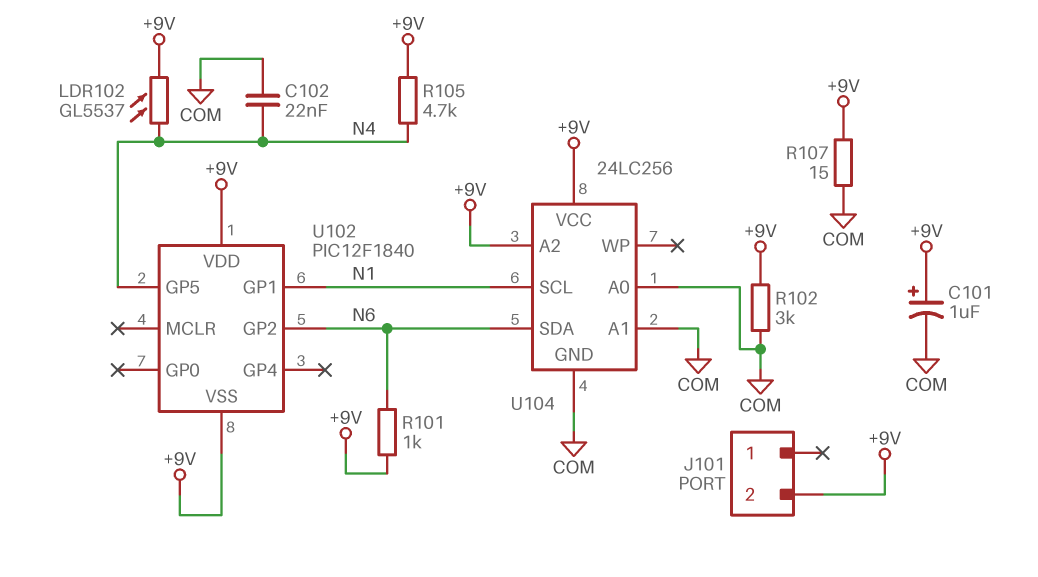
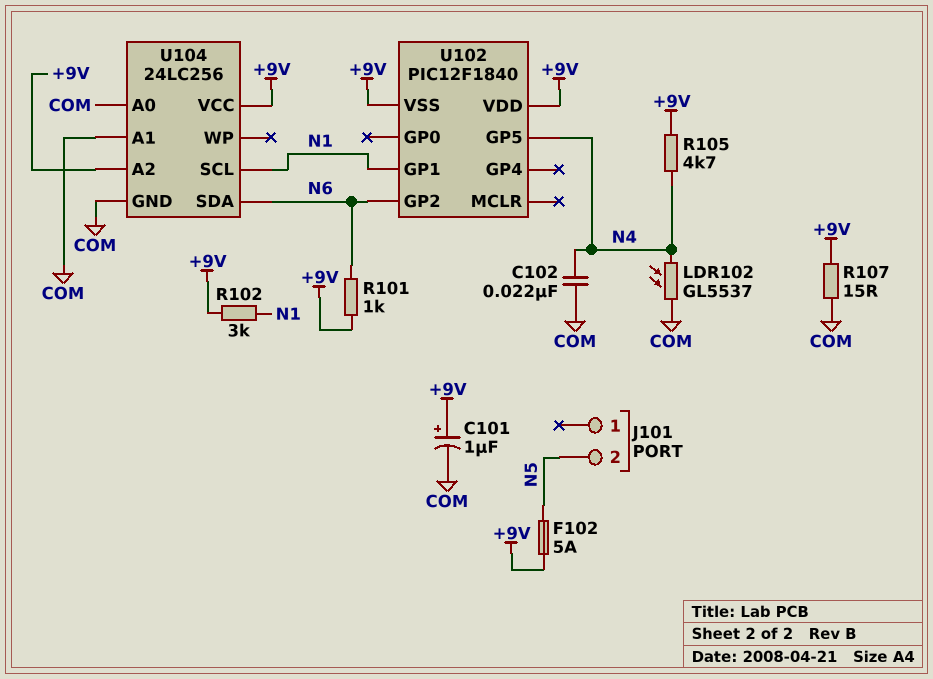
F102: none -> 5A (+9V, N5)
J101 pin 2: +9V -> N5
LDR102: GL5537 (+9V, N4) -> GL5537 (COM, N4)
R102: 3k (+9V, COM) -> 3k (+9V, N1)

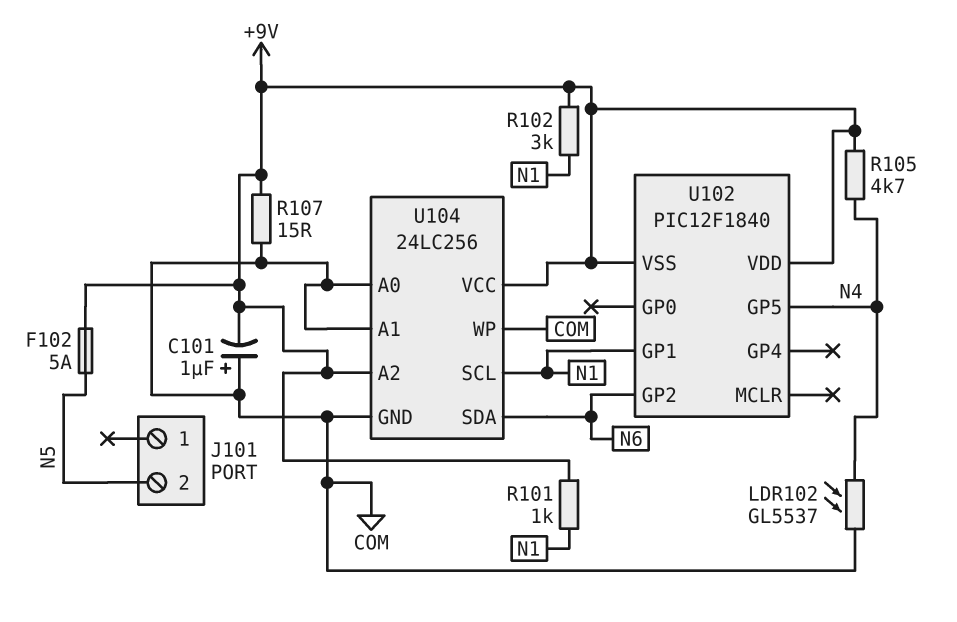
C101: 1uF (plus +9V, minus COM) -> 1uF (plus COM, minus +9V)
C102: 22nF (COM, N4) -> none
R101: 1k (+9V, N6) -> 1k (+9V, N1)
U104 pin WP: none -> COM

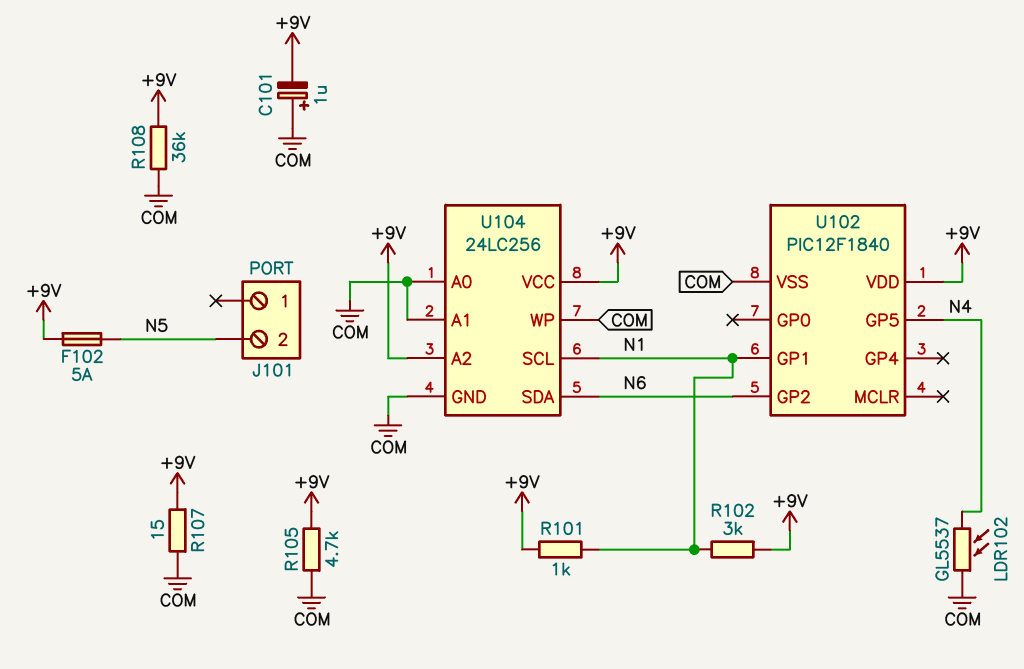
R105: 4.7k (+9V, N4) -> 4.7k (+9V, COM)
R108: none -> 36k (+9V, COM)
U102 pin VSS: +9V -> COM

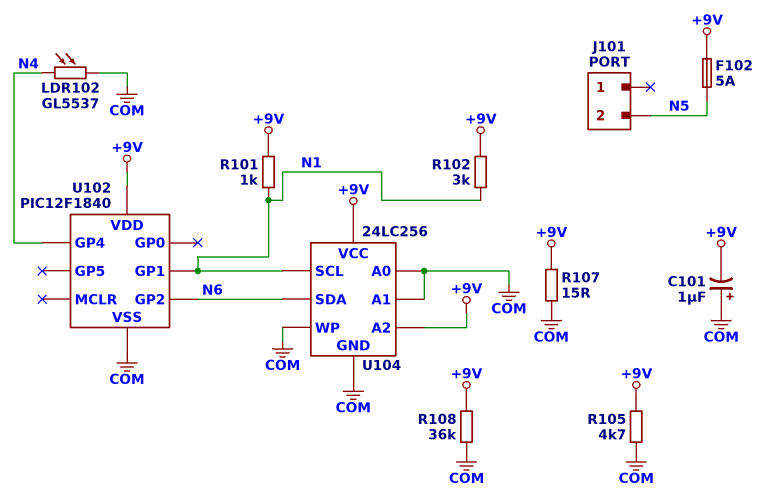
U102 pin GP4: none -> N4
U102 pin GP5: N4 -> none

